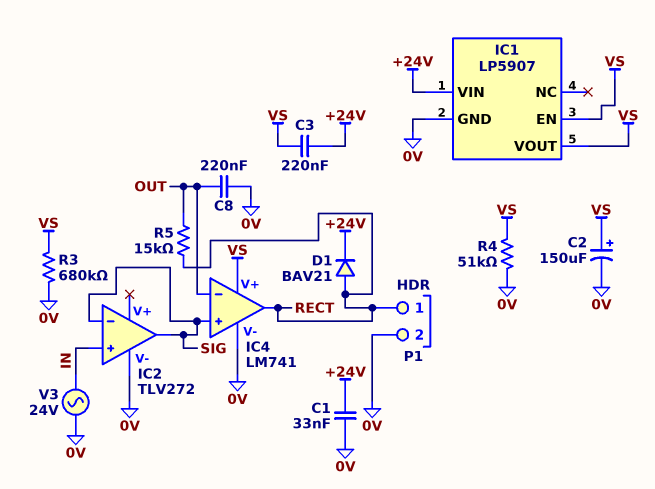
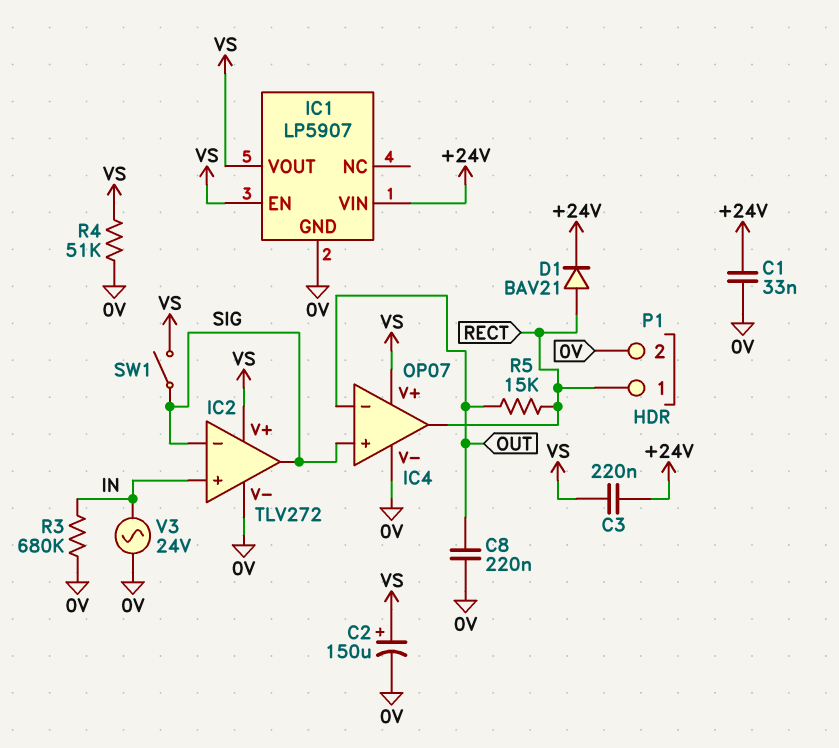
IC2 pin V+: none -> VS
IC4: LM741 -> OP07
R3: 680k (0V, VS) -> 680k (0V, IN)
SW1: none -> switch (SIG, VS)

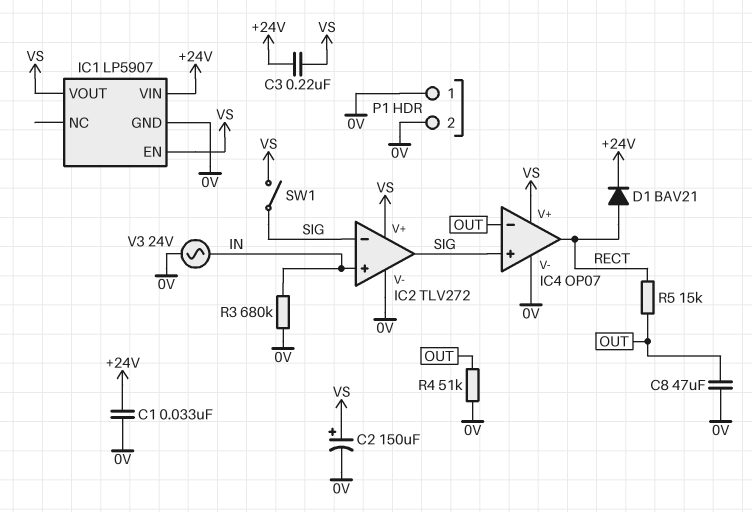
C8: 220nF (0V, OUT) -> 47uF (0V, OUT)
P1 pin 1: RECT -> 0V
R4: 51k (0V, VS) -> 51k (0V, OUT)

